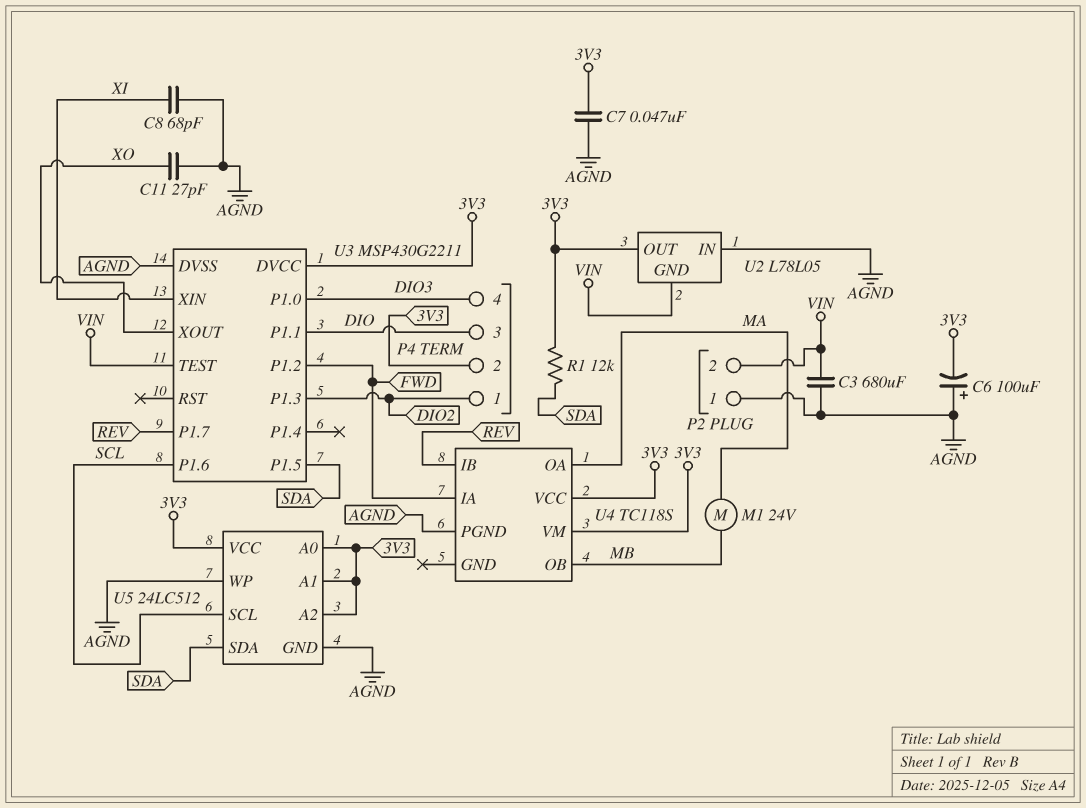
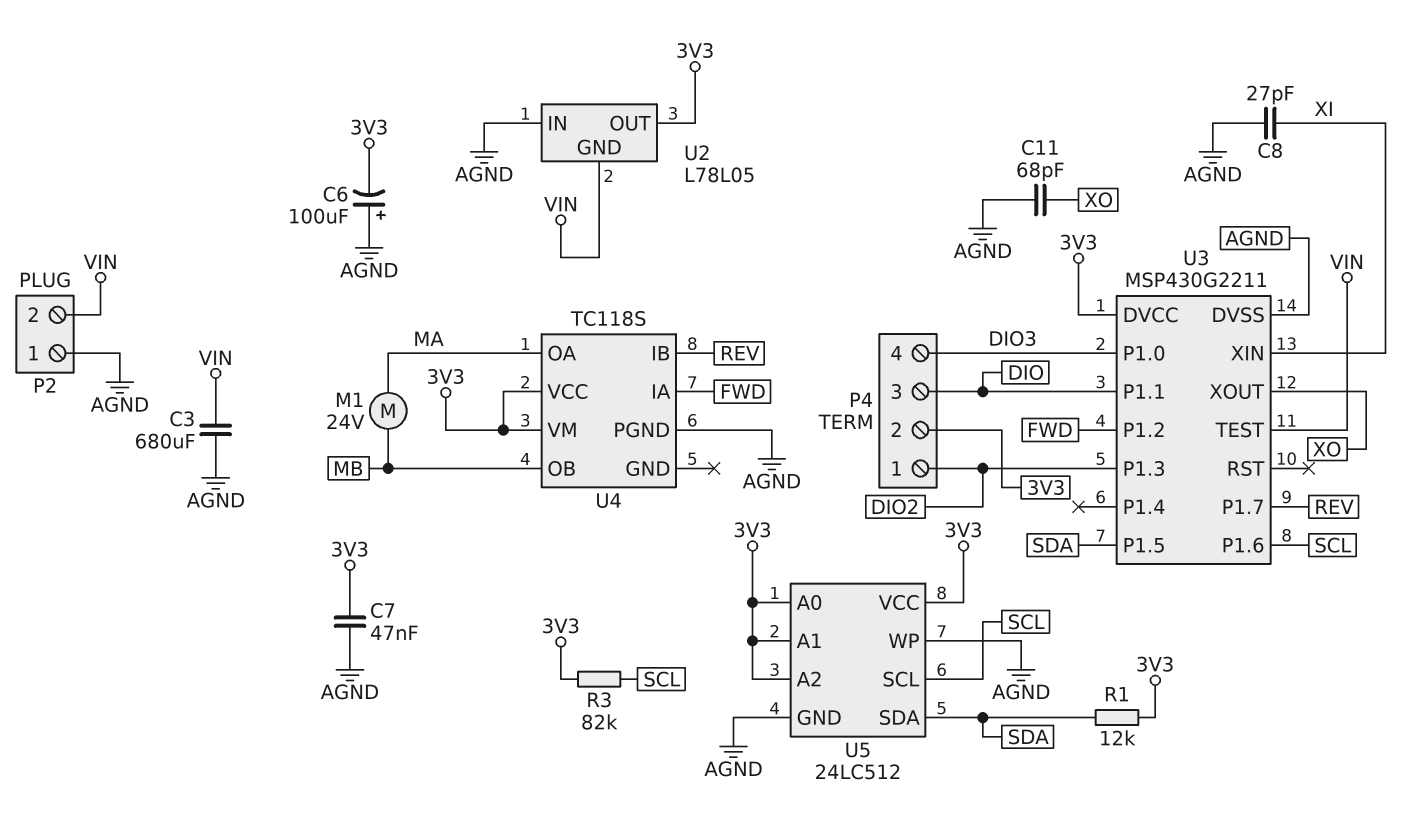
C8: 68pF (AGND, XI) -> 27pF (AGND, XI)
C11: 27pF (AGND, XO) -> 68pF (AGND, XO)
R3: none -> 82k (3V3, SCL)

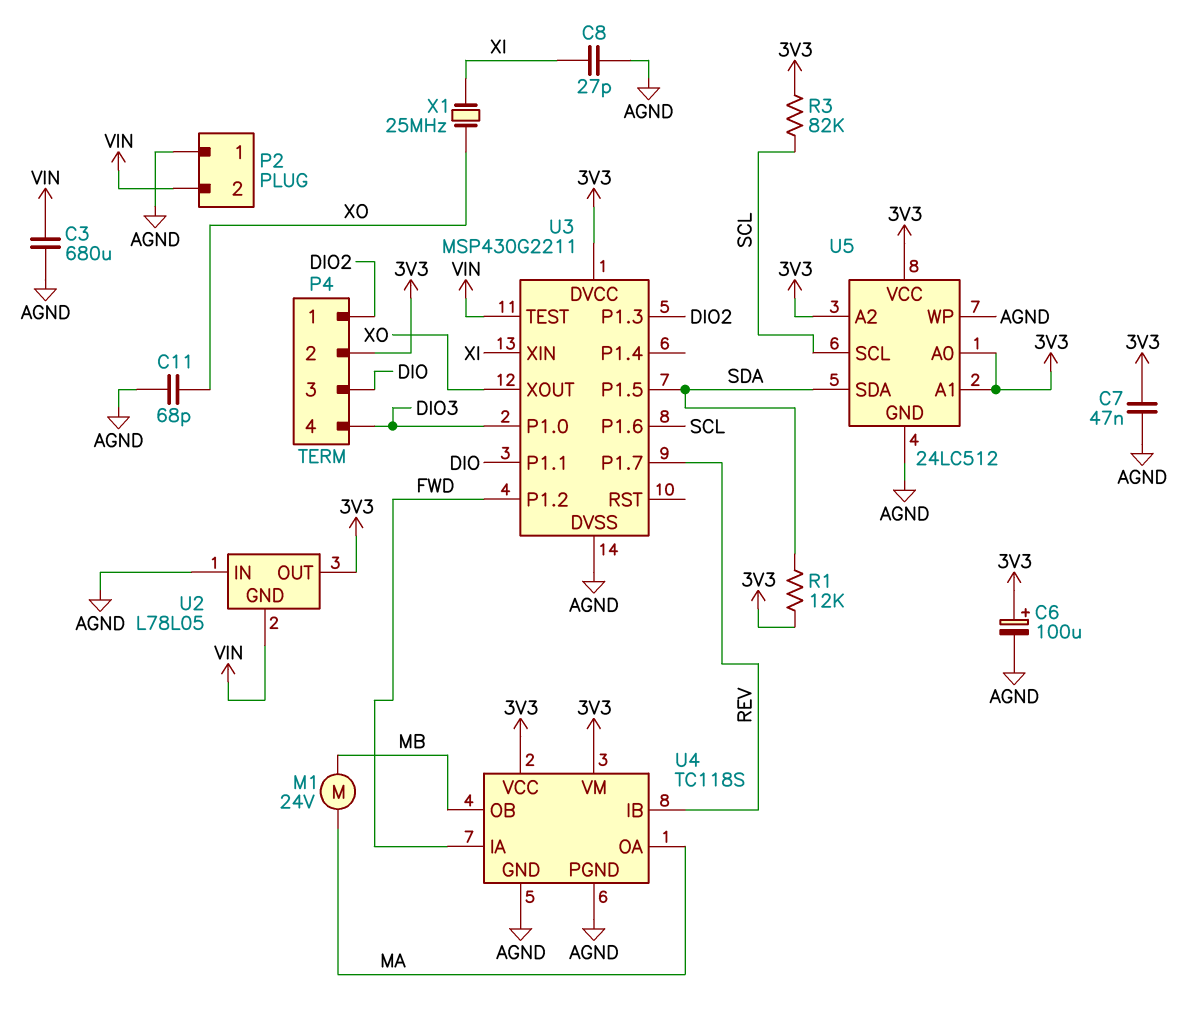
C6: 100uF (plus AGND, minus 3V3) -> 100uF (plus 3V3, minus AGND)
U4 pin GND: none -> AGND
X1: none -> 25MHz (XI, XO)

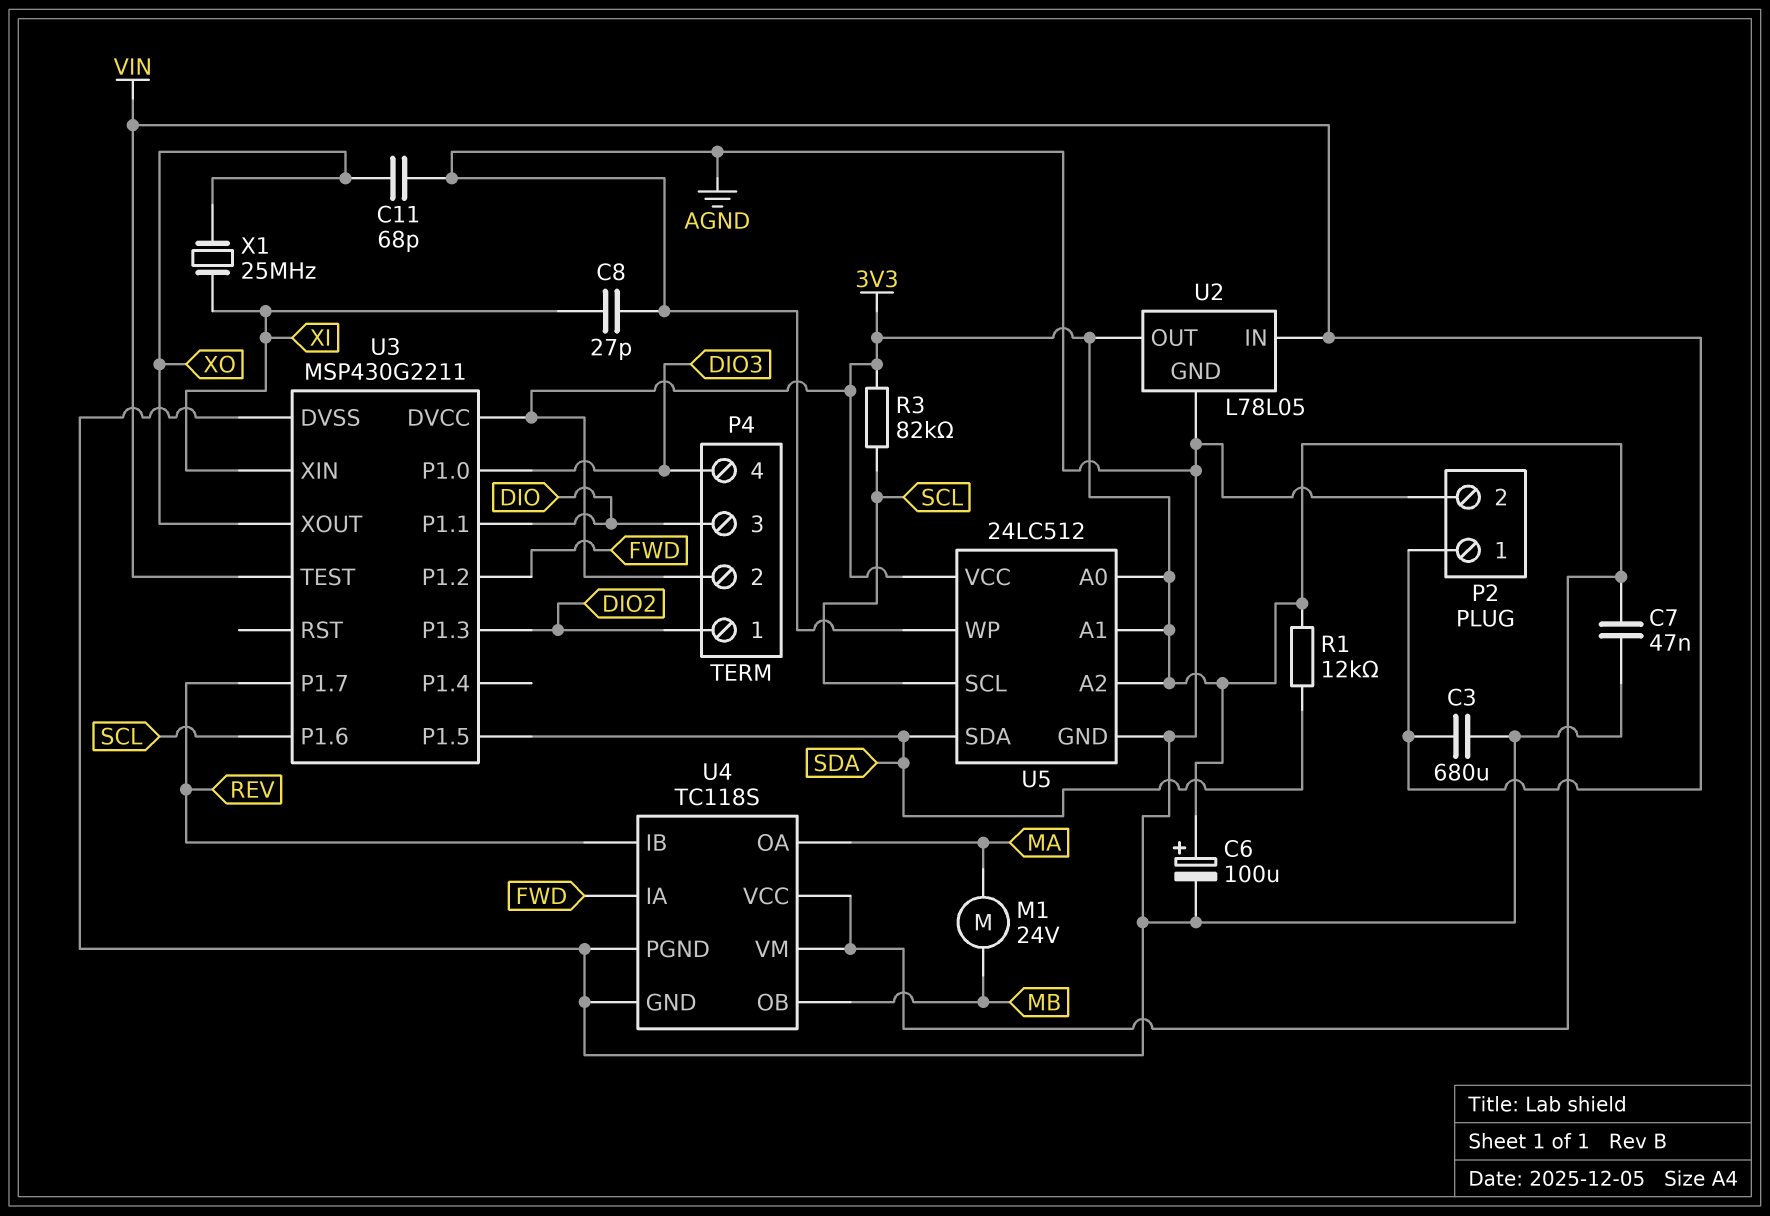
P2 pin 1: AGND -> VIN
P2 pin 2: VIN -> AGND
U2 pin GND: VIN -> AGND
U2 pin IN: AGND -> VIN

